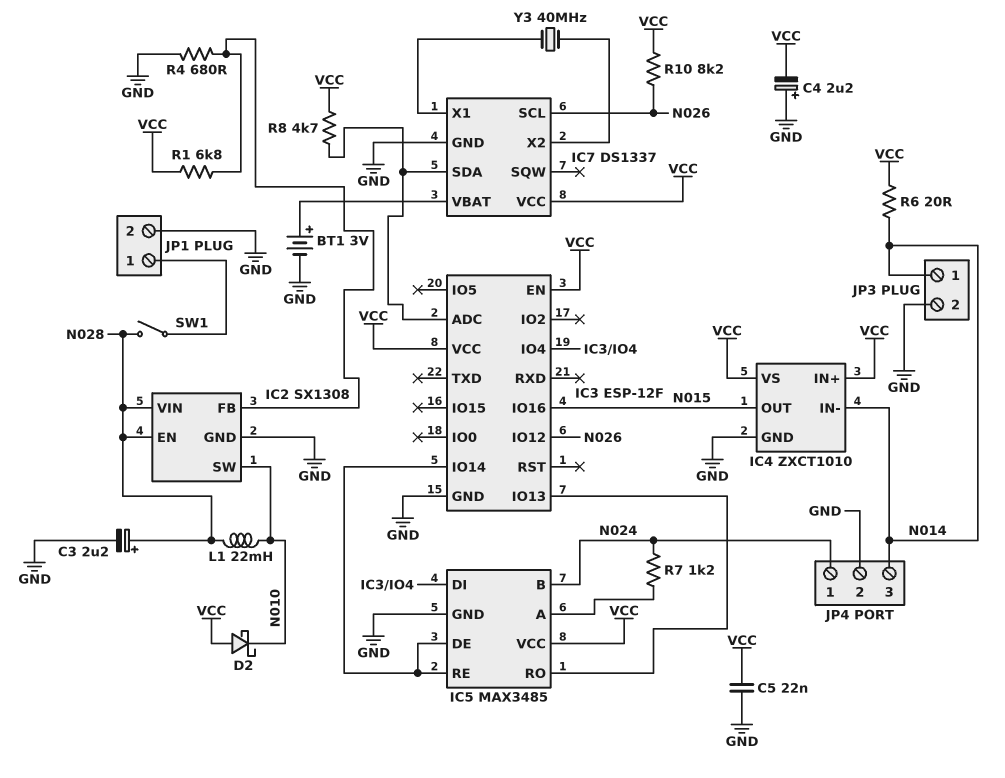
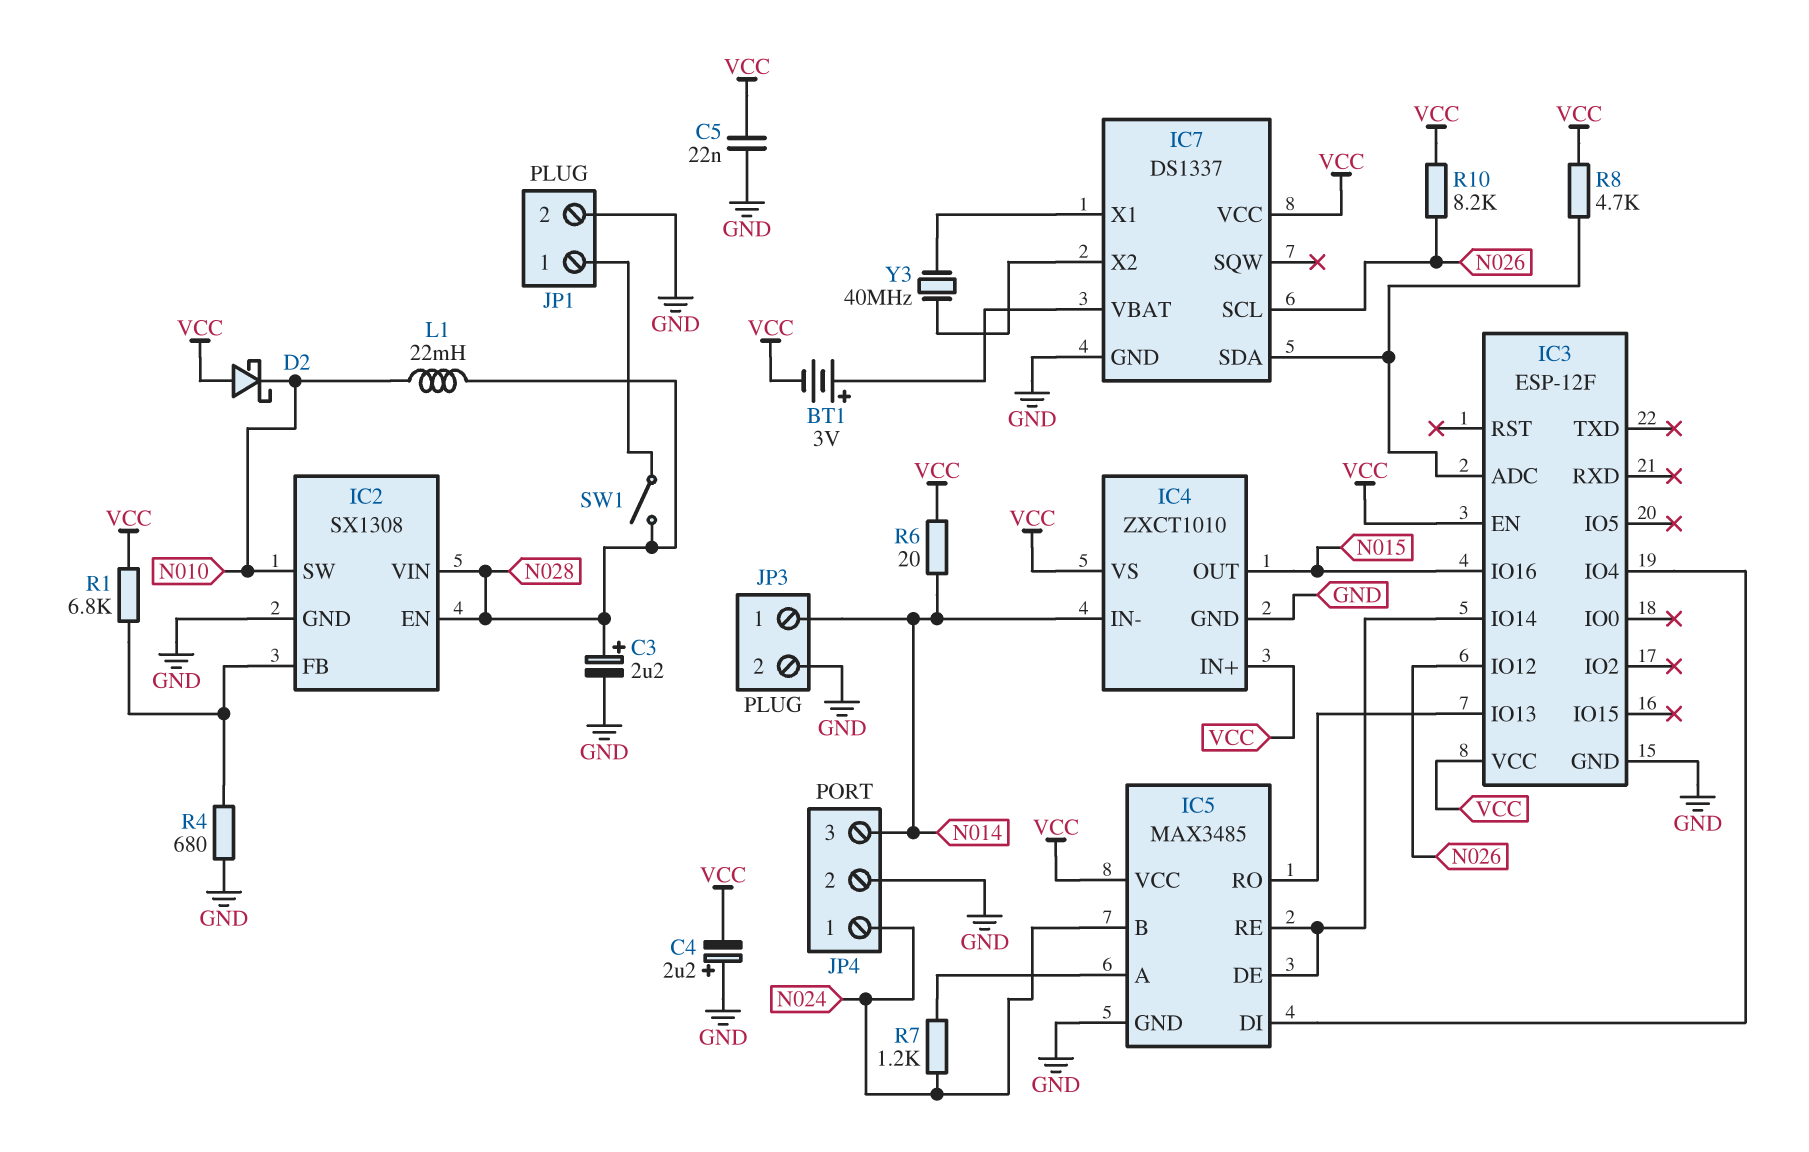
BT1: 3V (plus IC7/VBAT, minus GND) -> 3V (plus IC7/VBAT, minus VCC)

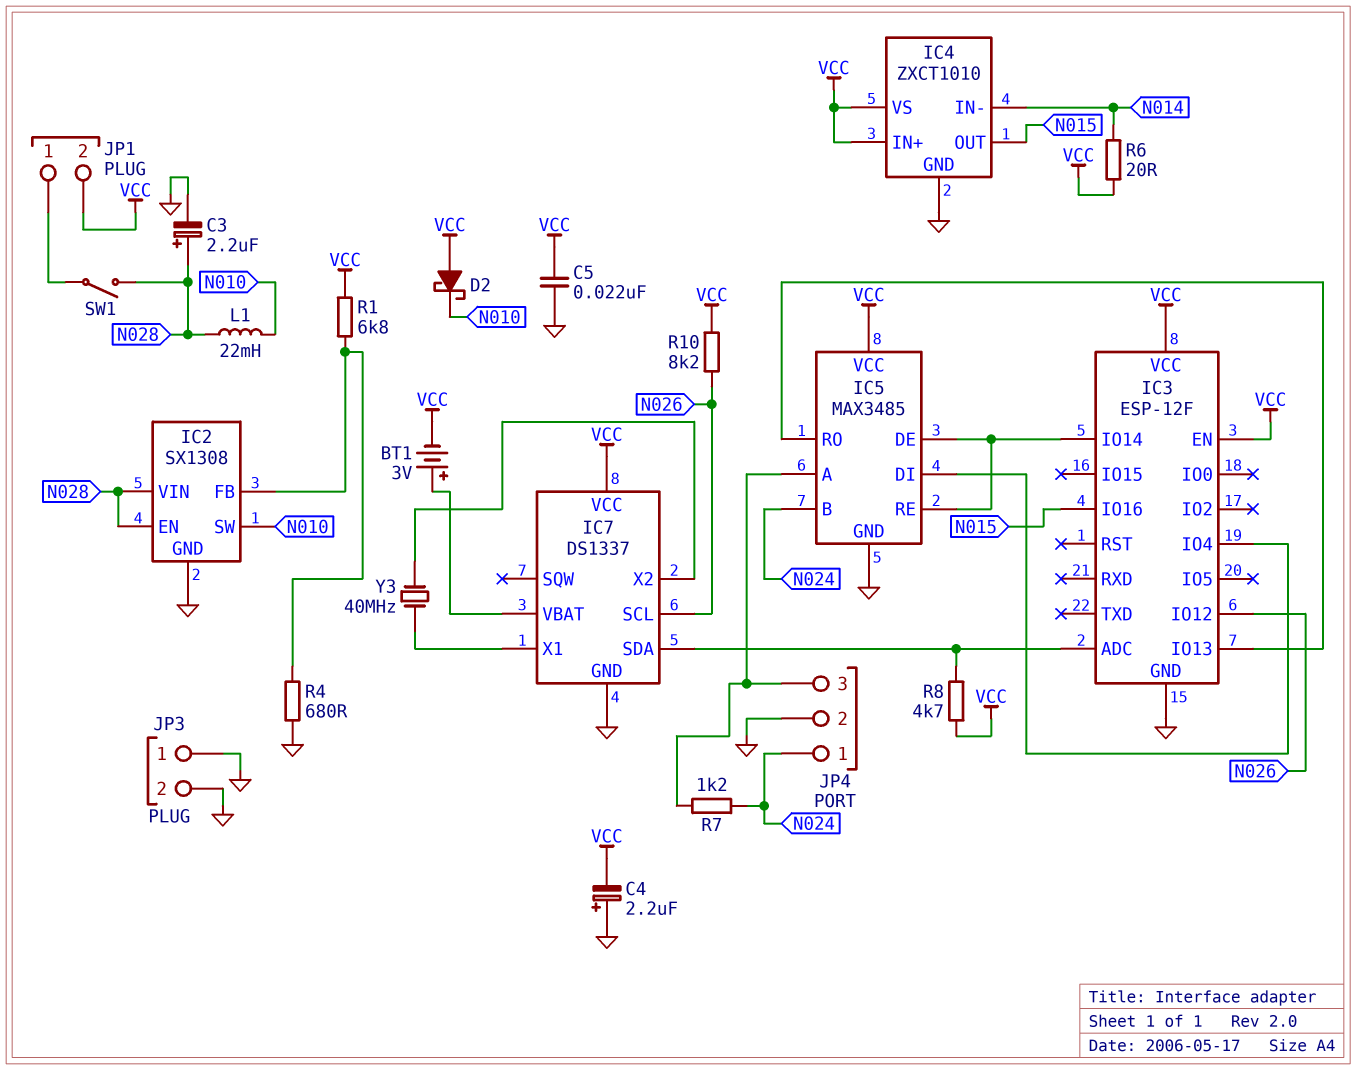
JP1 pin 2: GND -> VCC
JP3 pin 1: N014 -> GND
JP4 pin 3: N014 -> IC5/A

